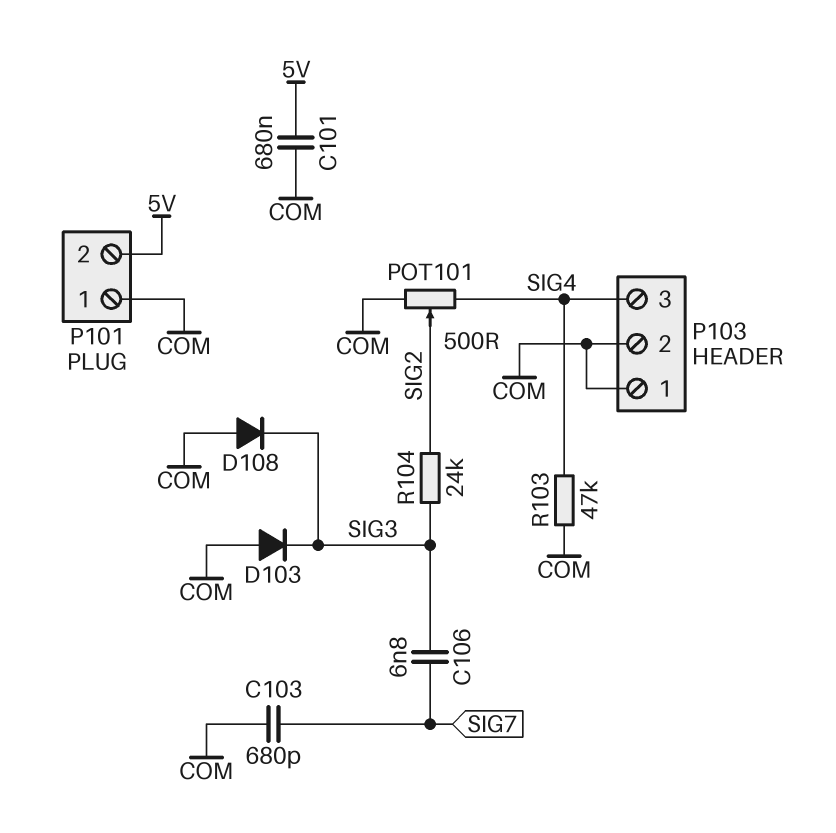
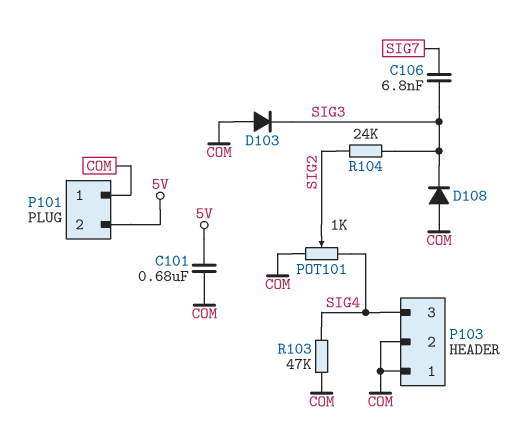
C103: 680pF (COM, SIG7) -> none
POT101: 500 (COM, SIG4, wiper SIG2) -> 1k (COM, SIG4, wiper SIG2)

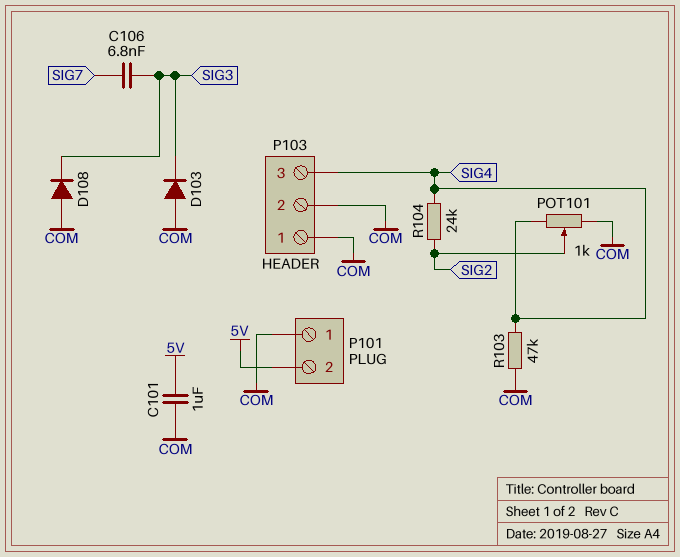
C101: 680nF (5V, COM) -> 1uF (5V, COM)
R104: 24k (SIG2, SIG3) -> 24k (SIG2, SIG4)

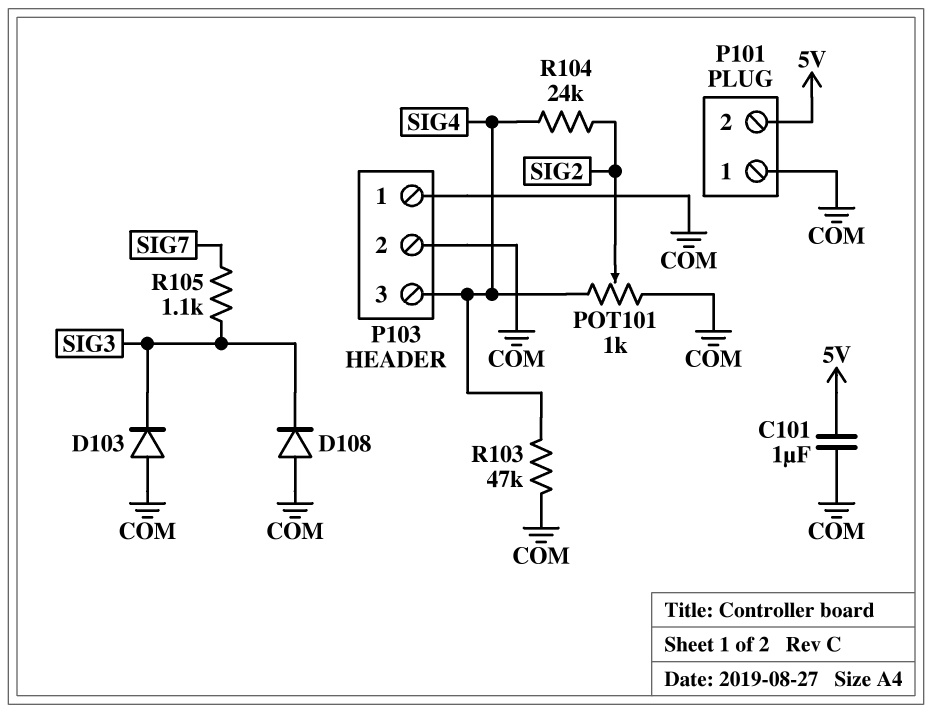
C106: 6.8nF (SIG3, SIG7) -> none
R105: none -> 1.1k (SIG3, SIG7)

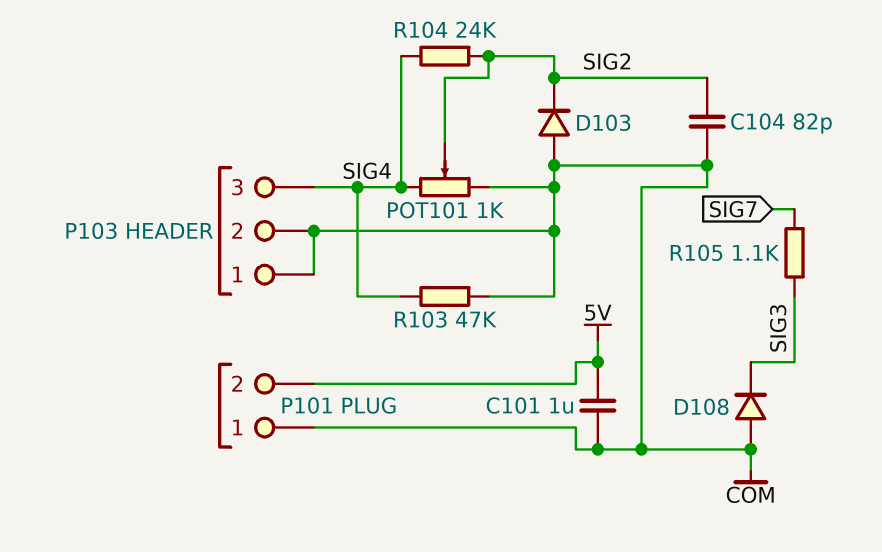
C104: none -> 82pF (COM, SIG2)
D103: diode (A COM, K SIG3) -> diode (A COM, K SIG2)

